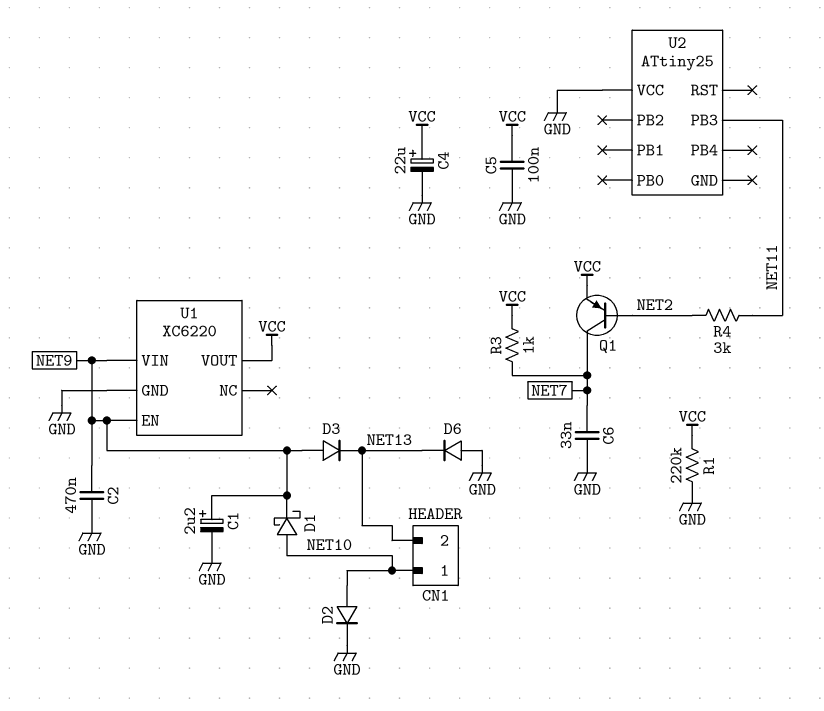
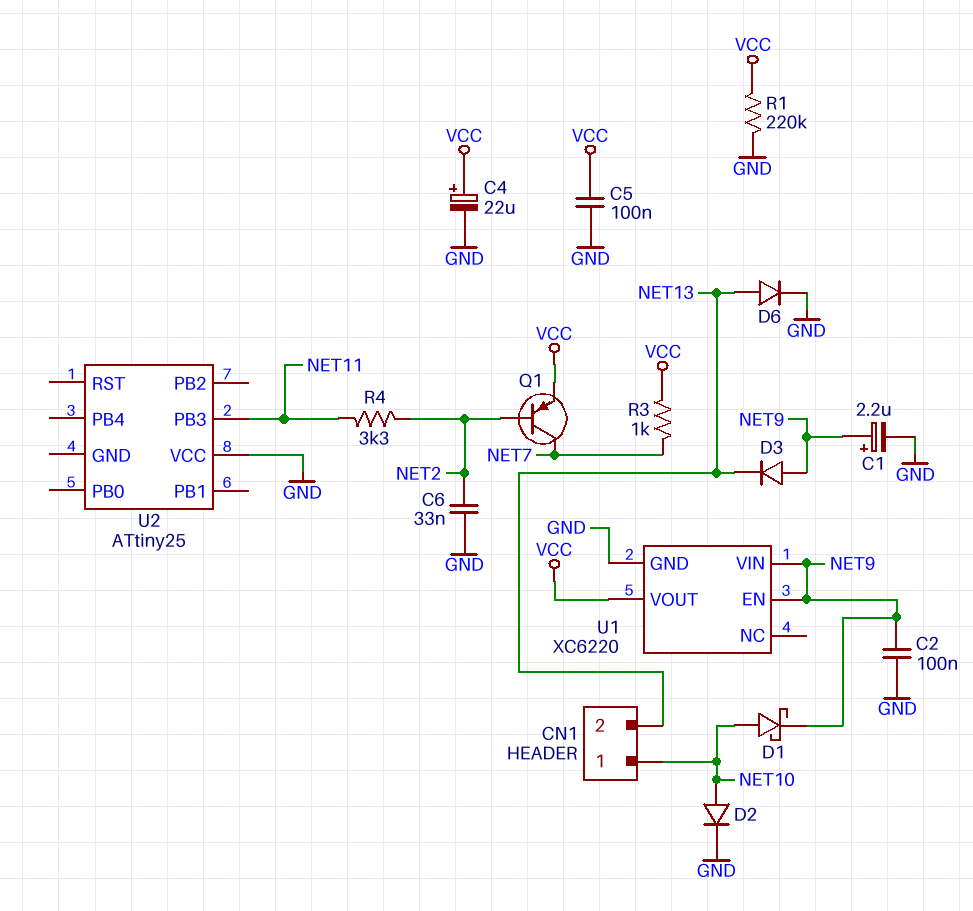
C2: 470nF (GND, NET9) -> 100nF (GND, NET9)
C6: 33nF (GND, NET7) -> 33nF (GND, NET2)
D6: diode (A GND, K NET13) -> diode (A NET13, K GND)
R4: 3k (NET2, NET11) -> 3.3k (NET2, NET11)

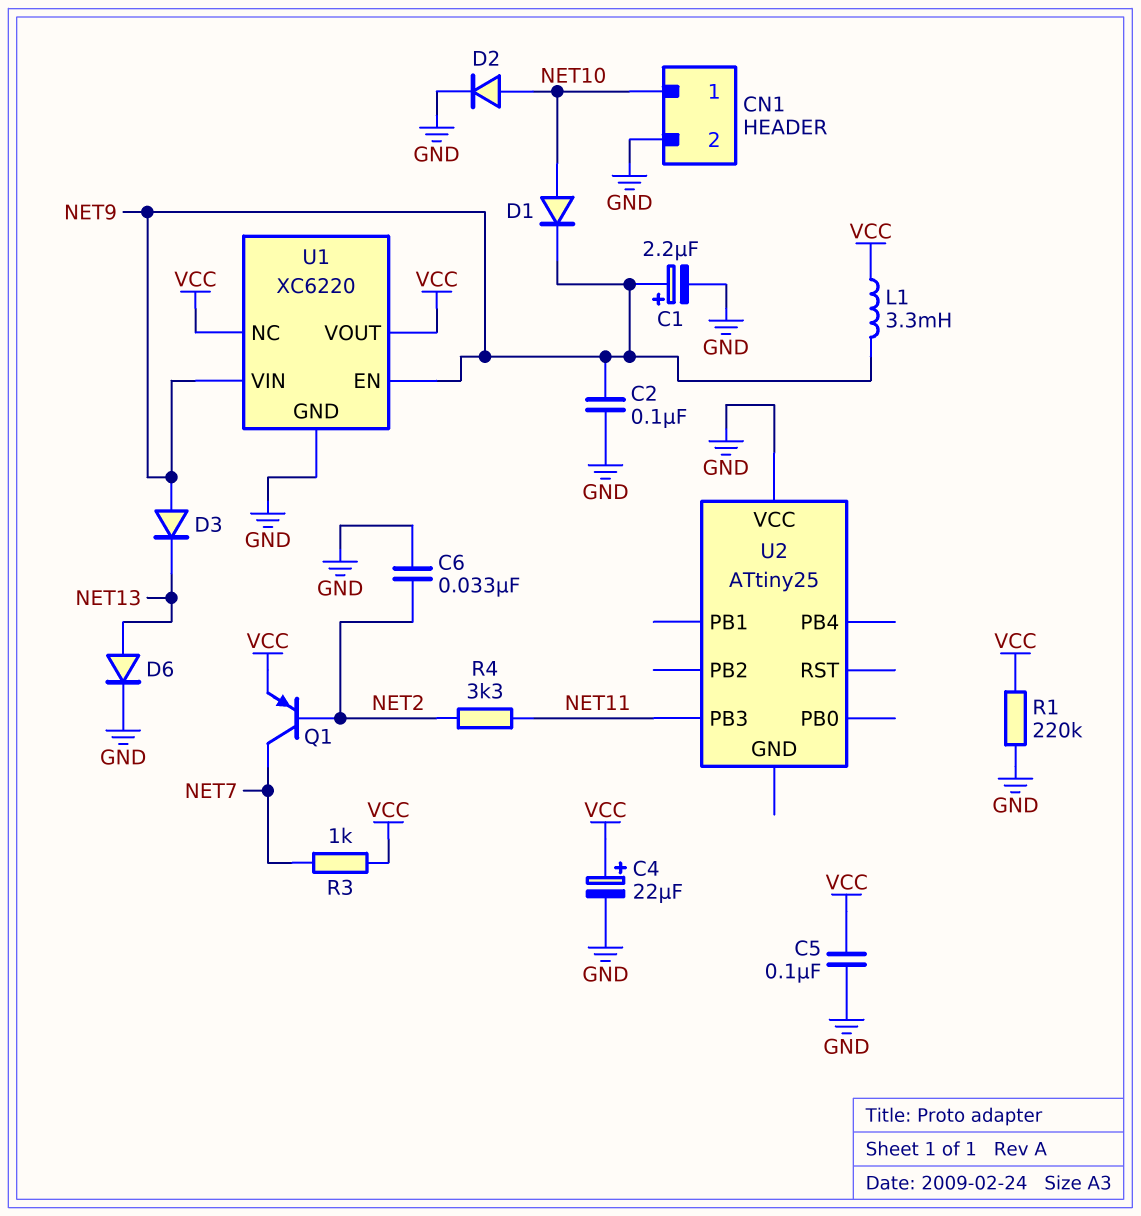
CN1 pin 2: NET13 -> GND
D1: schottky (A NET10, K NET9) -> diode (A NET10, K NET9)
L1: none -> 3.3mH (NET9, VCC)
U1 pin NC: none -> VCC

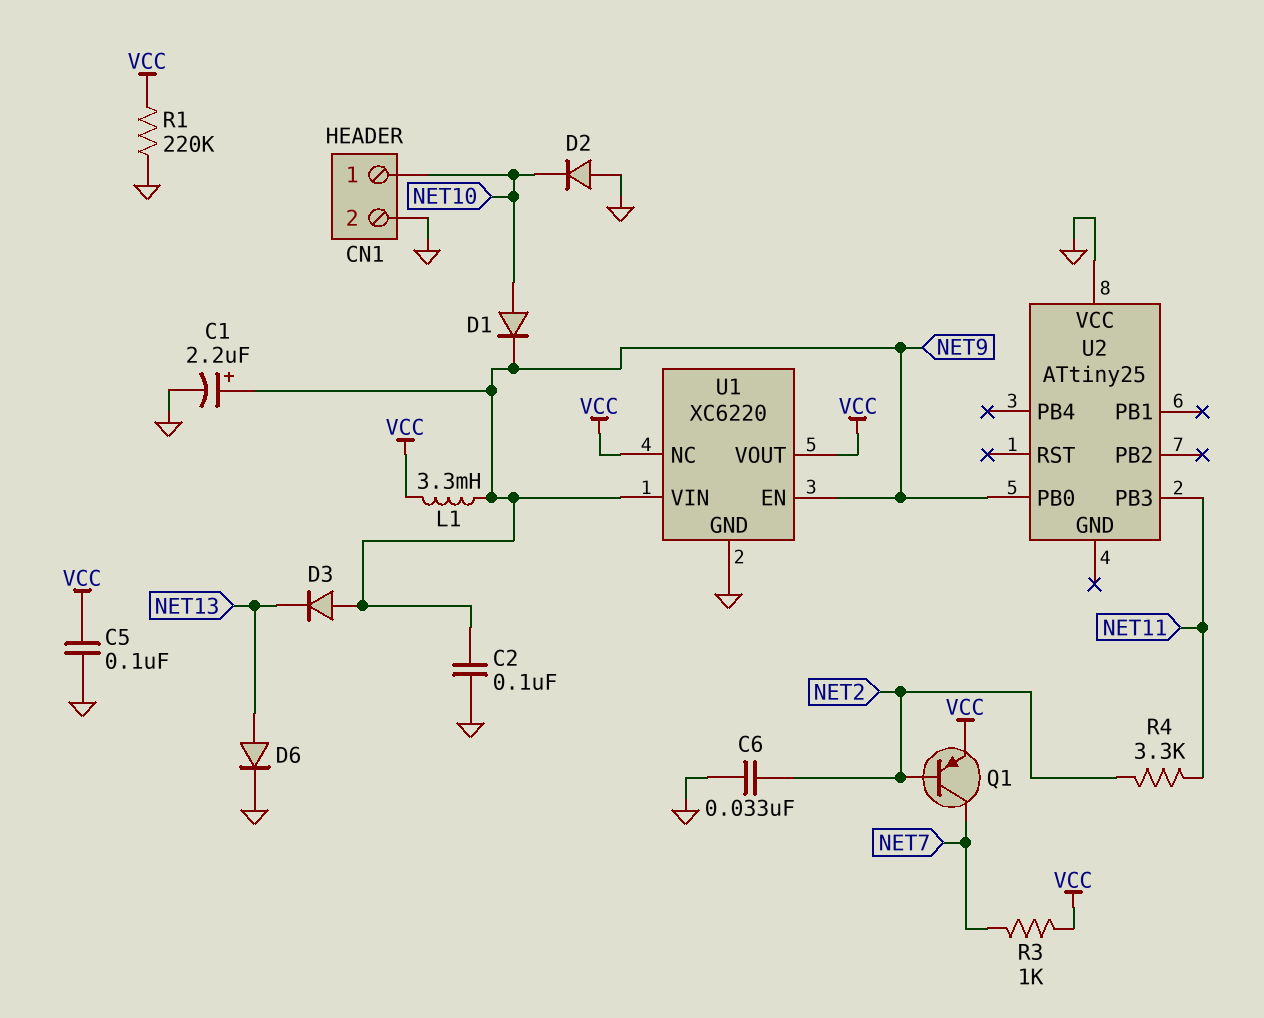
C4: 22uF (plus VCC, minus GND) -> none
D2: diode (A NET10, K GND) -> diode (A GND, K NET10)
U2 pin PB0: none -> NET9

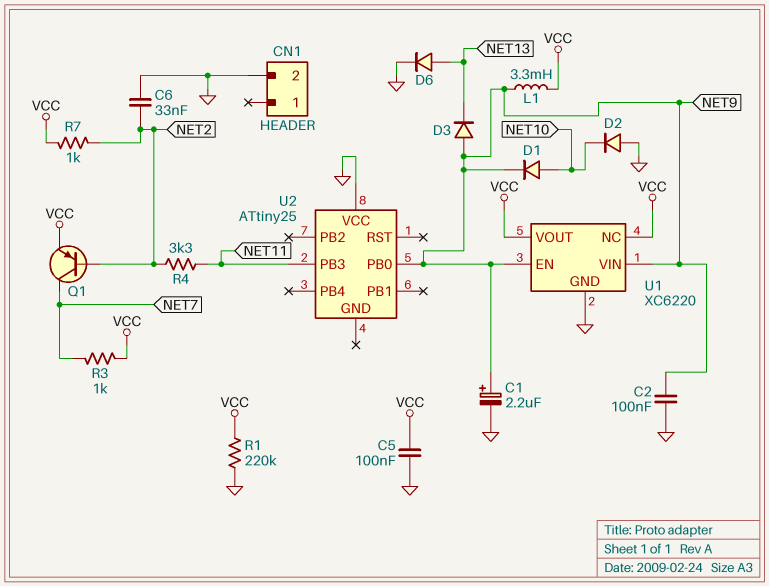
CN1 pin 1: NET10 -> none
R7: none -> 1k (NET2, VCC)

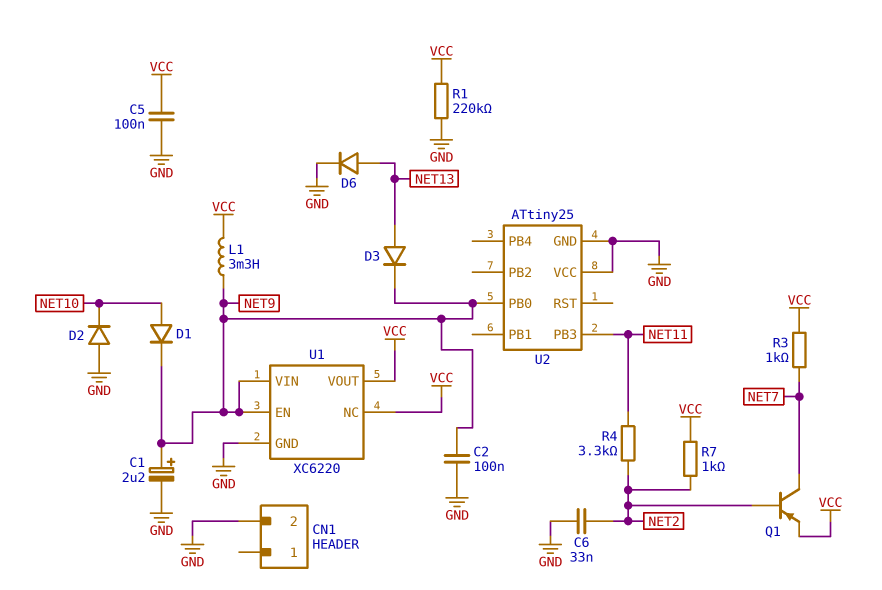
D3: diode (A NET9, K NET13) -> diode (A NET13, K NET9)
U2 pin GND: none -> GND

